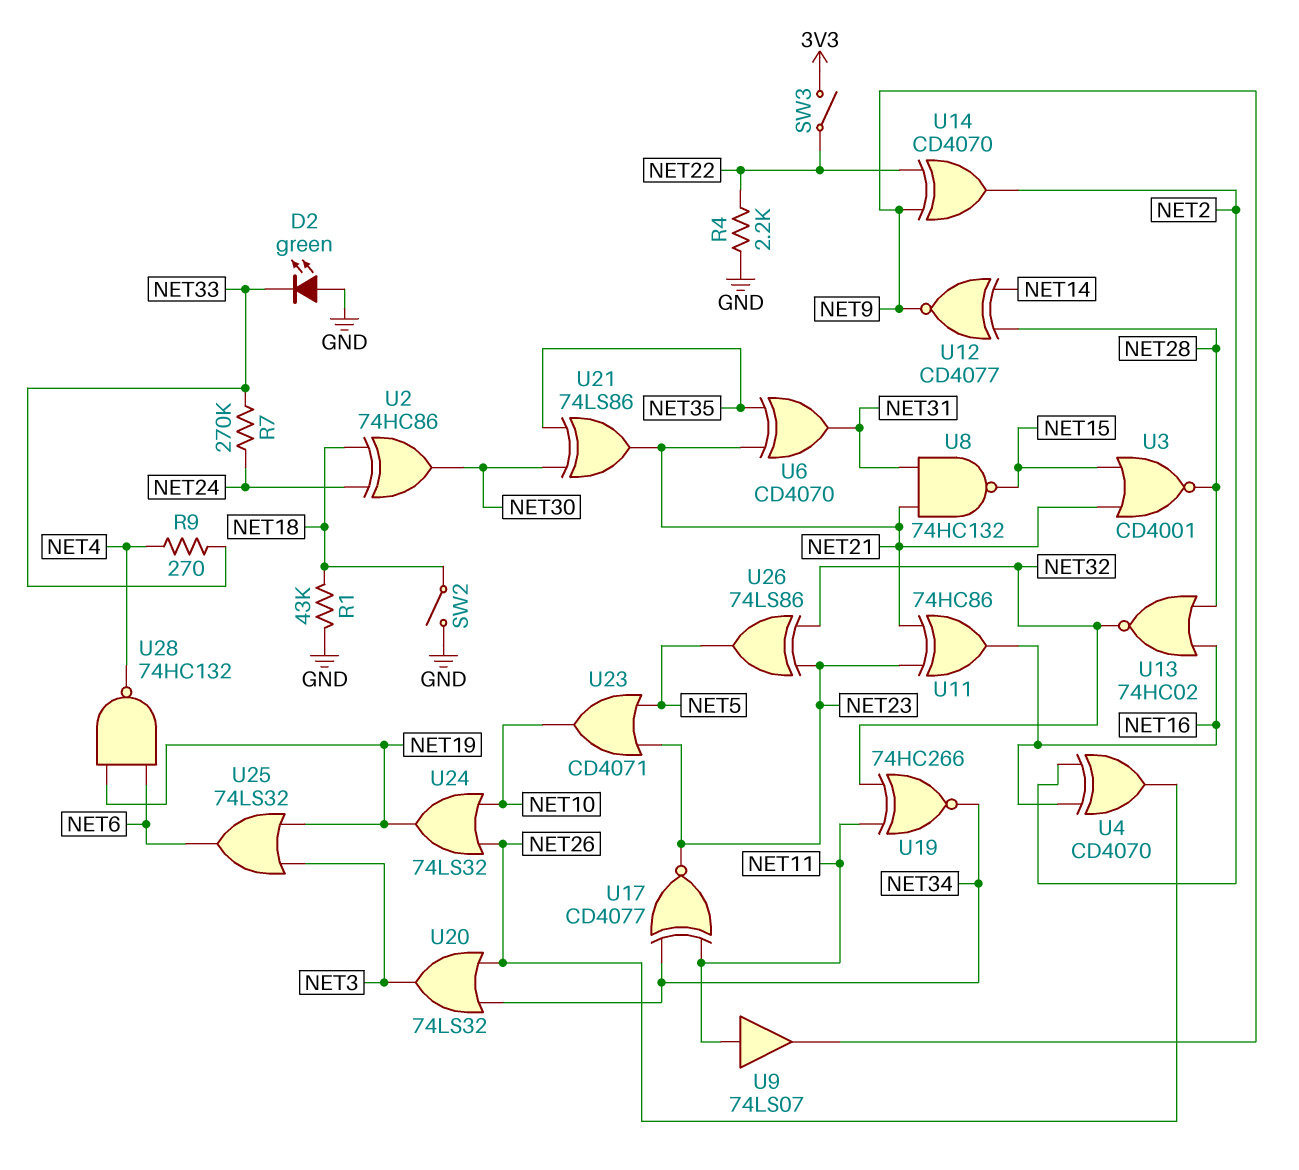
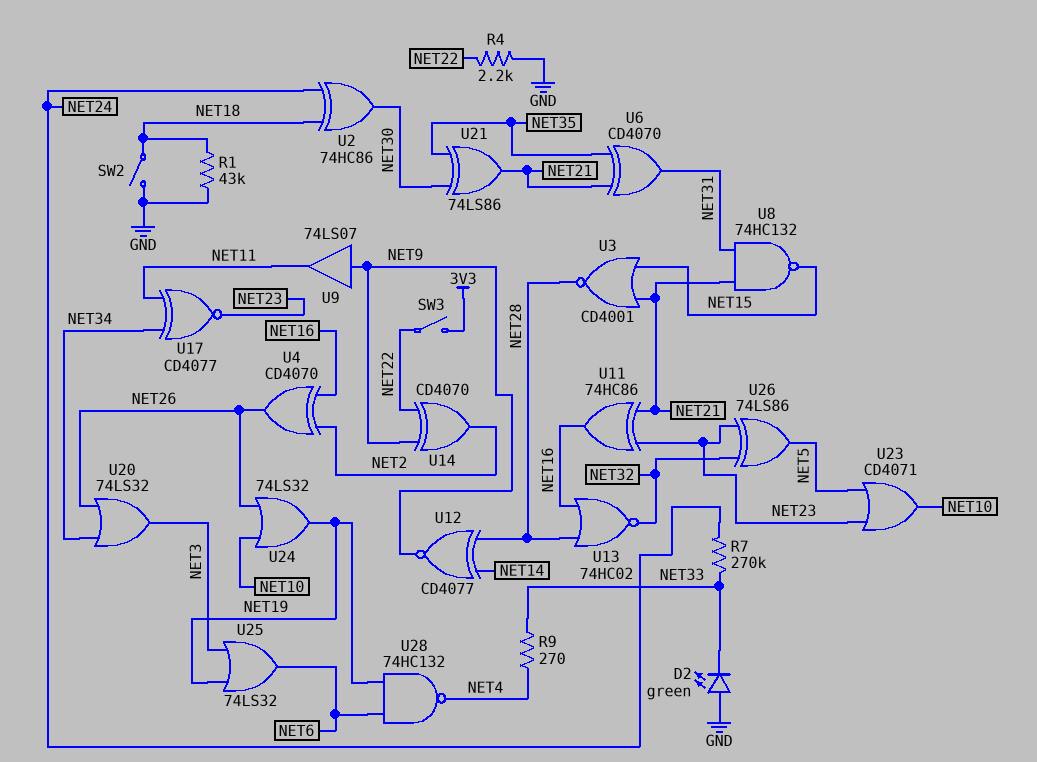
U9: buffer 74LS07 (in NET11, out NET9) -> buffer 74LS07 (in NET9, out NET11)
U19: XNOR 74HC266 (in NET11, in NET32, out NET34) -> none

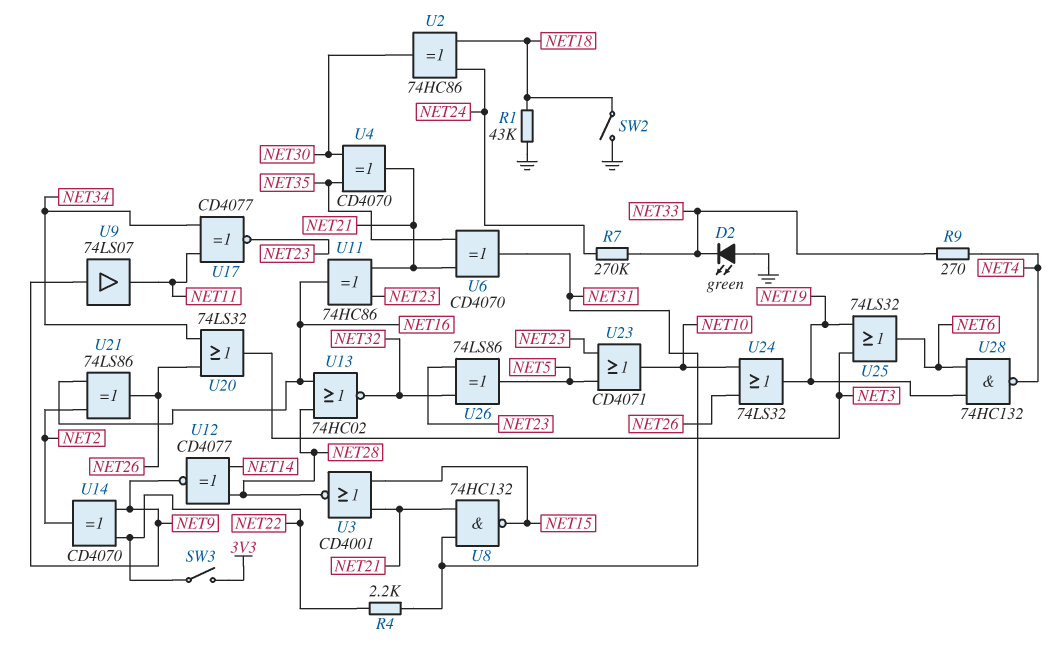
R4: 2.2k (GND, NET22) -> 2.2k (NET22, NET31)
U4: XOR CD4070 (in NET2, in NET16, out NET26) -> XOR CD4070 (in NET30, in NET35, out NET21)
U21: XOR 74LS86 (in NET30, in NET35, out NET21) -> XOR 74LS86 (in NET2, in NET16, out NET26)

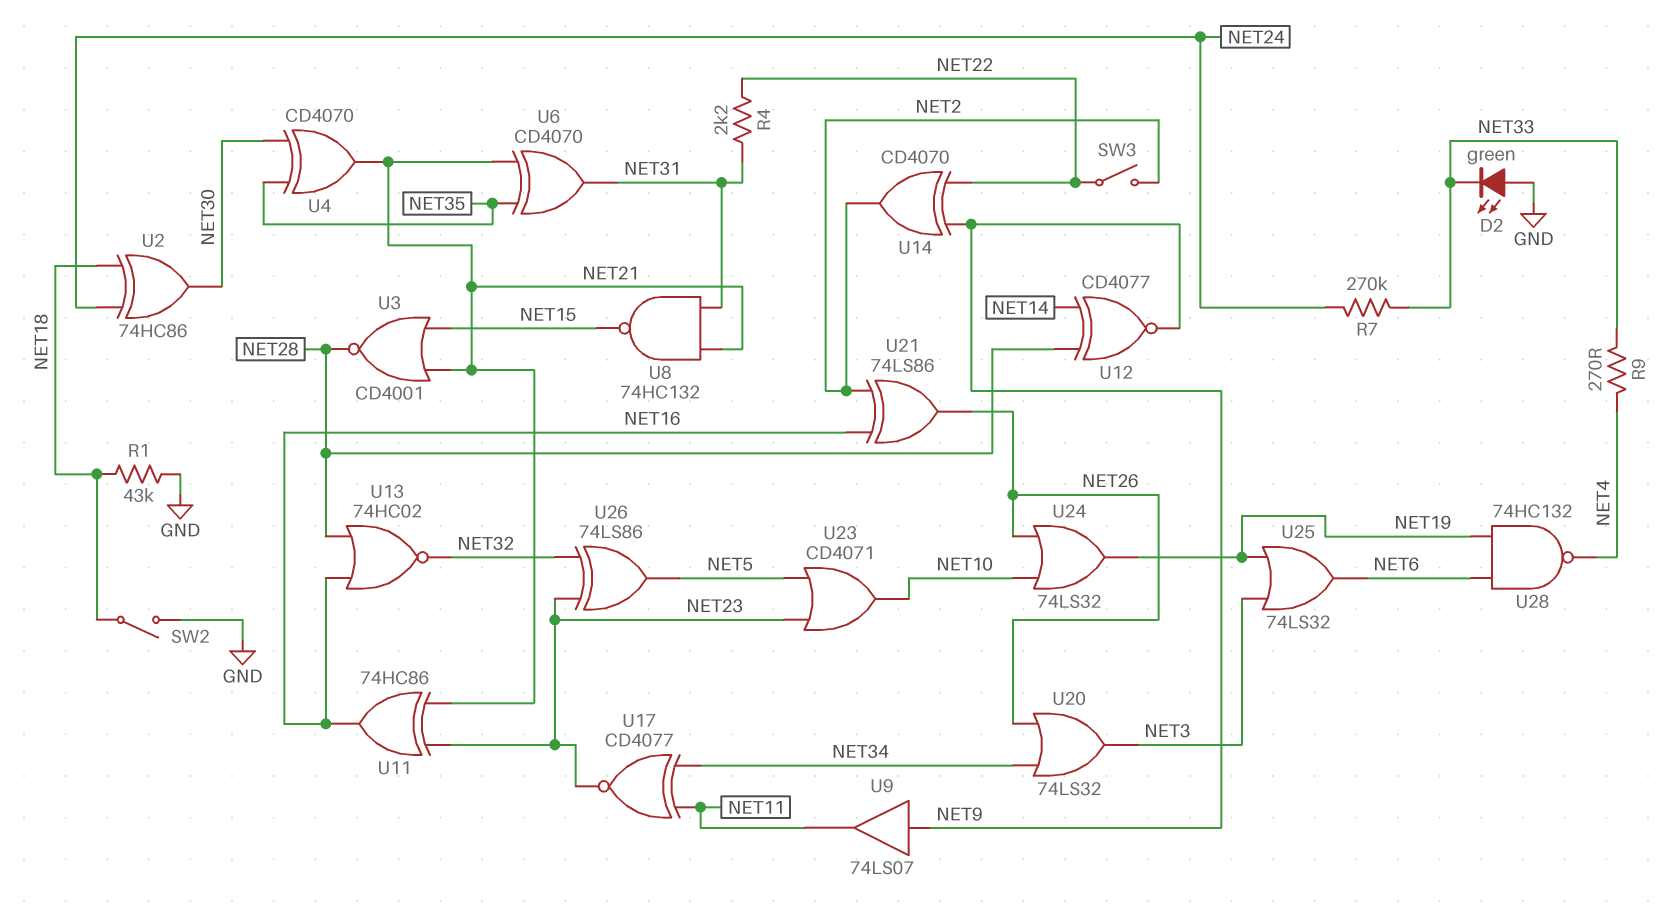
SW3: switch (3V3, NET22) -> switch (NET2, NET22)

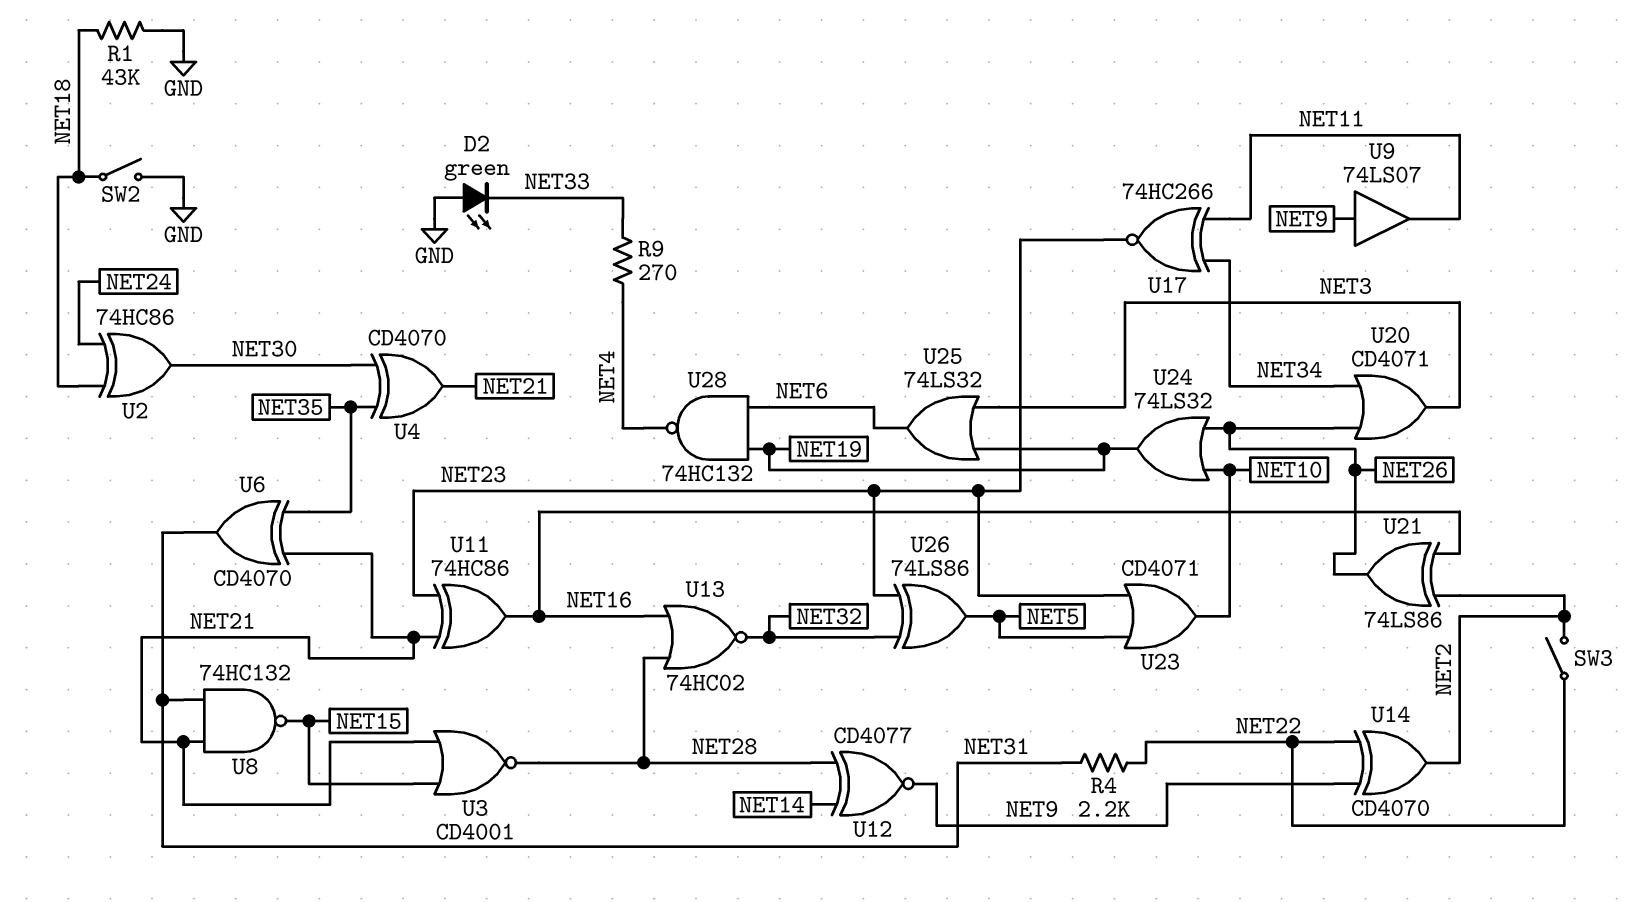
R7: 270k (NET24, NET33) -> none
U17: XNOR CD4077 (in NET11, in NET34, out NET23) -> XNOR 74HC266 (in NET11, in NET34, out NET23)
U20: OR 74LS32 (in NET26, in NET34, out NET3) -> OR CD4071 (in NET26, in NET34, out NET3)

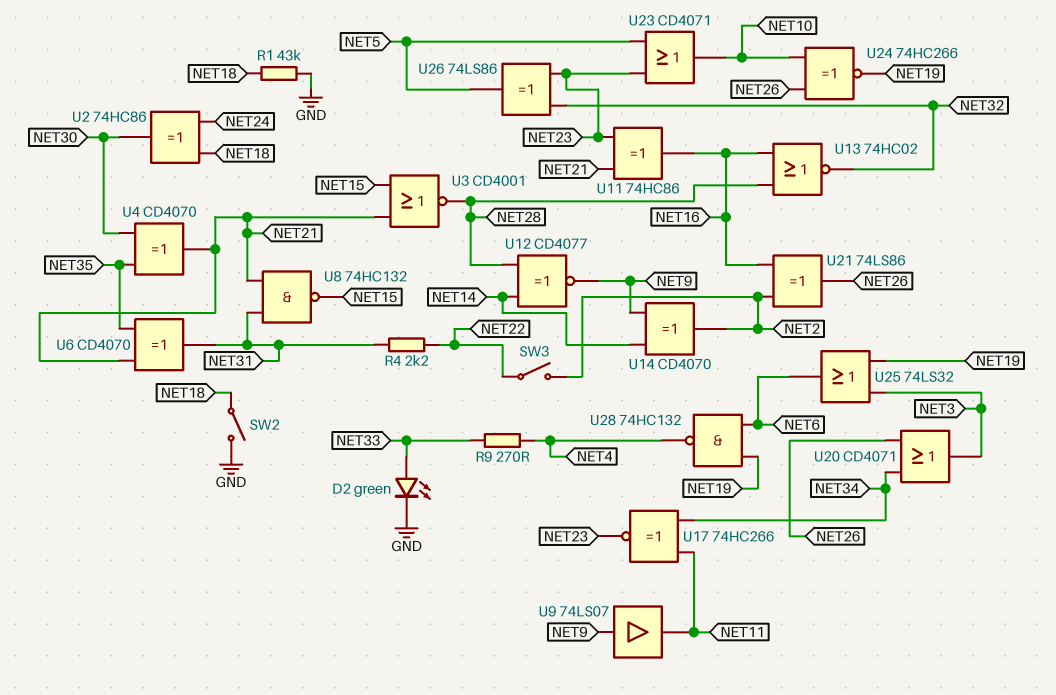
D2: LED green (A GND, K NET33) -> LED green (A NET33, K GND)
U14: XOR CD4070 (in NET9, in NET22, out NET2) -> XOR CD4070 (in NET9, in NET14, out NET2)
U24: OR 74LS32 (in NET10, in NET26, out NET19) -> XNOR 74HC266 (in NET10, in NET26, out NET19)

